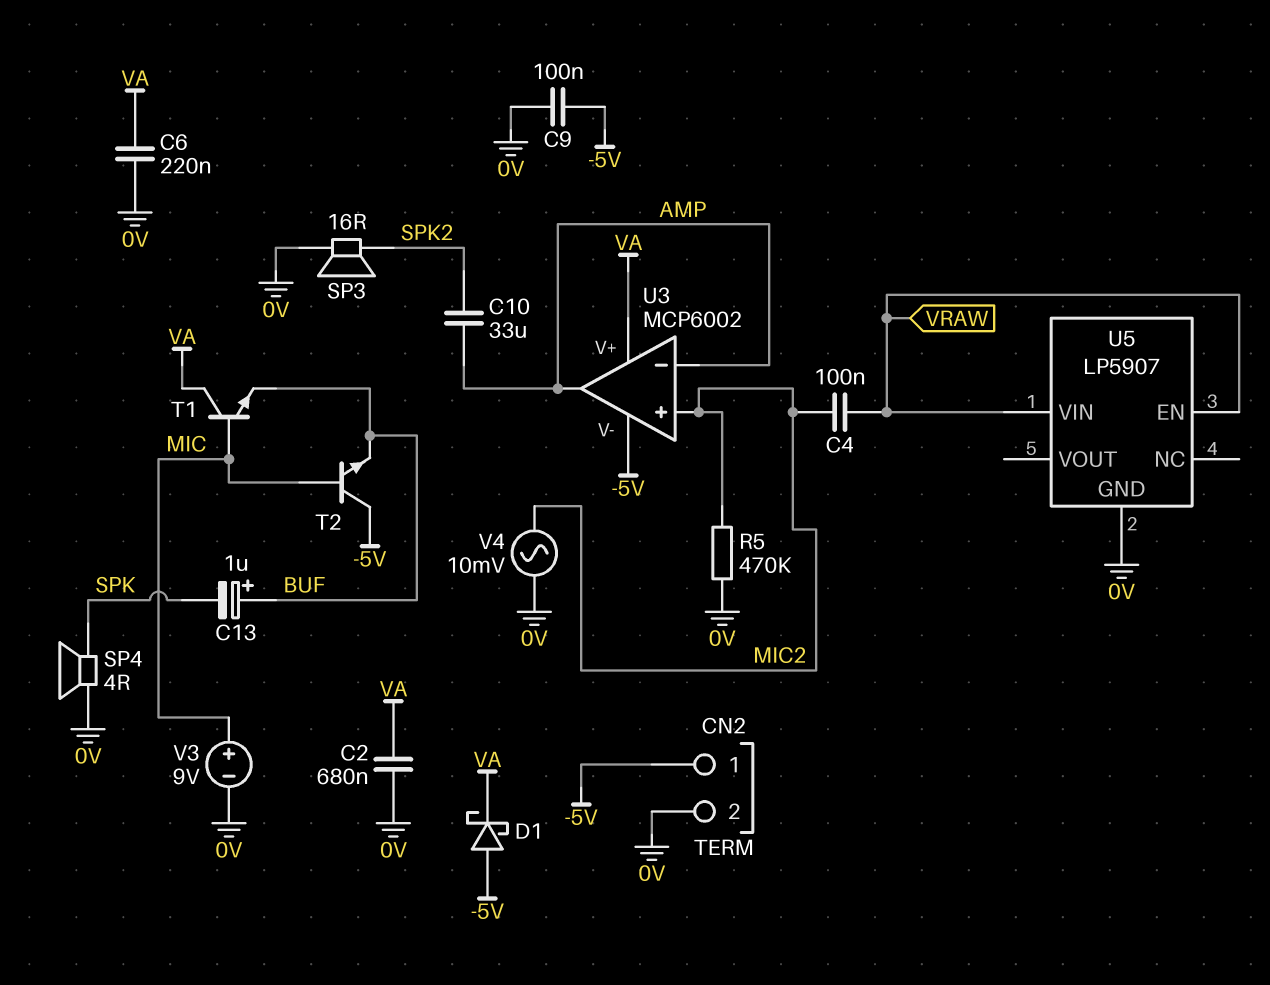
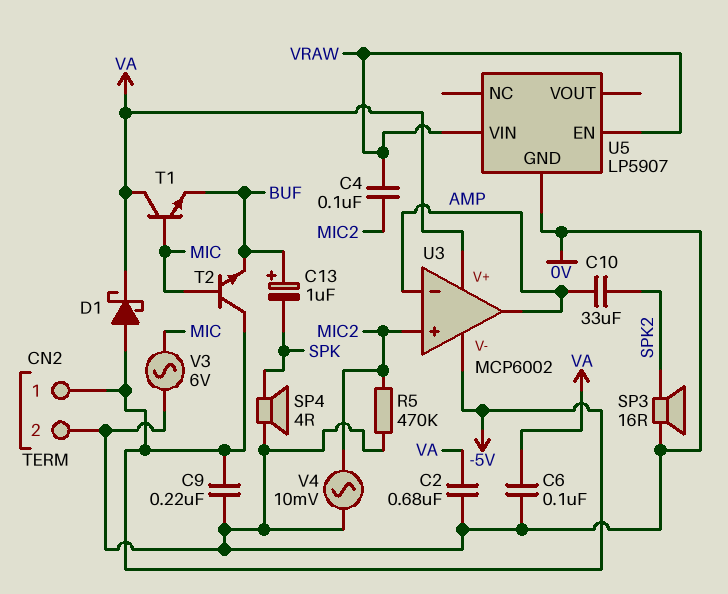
C6: 220nF (0V, VA) -> 100nF (0V, VA)
C9: 100nF (-5V, 0V) -> 220nF (-5V, 0V)
V3: 9V (plus MIC, minus 0V) -> AC 6V (0V, MIC)

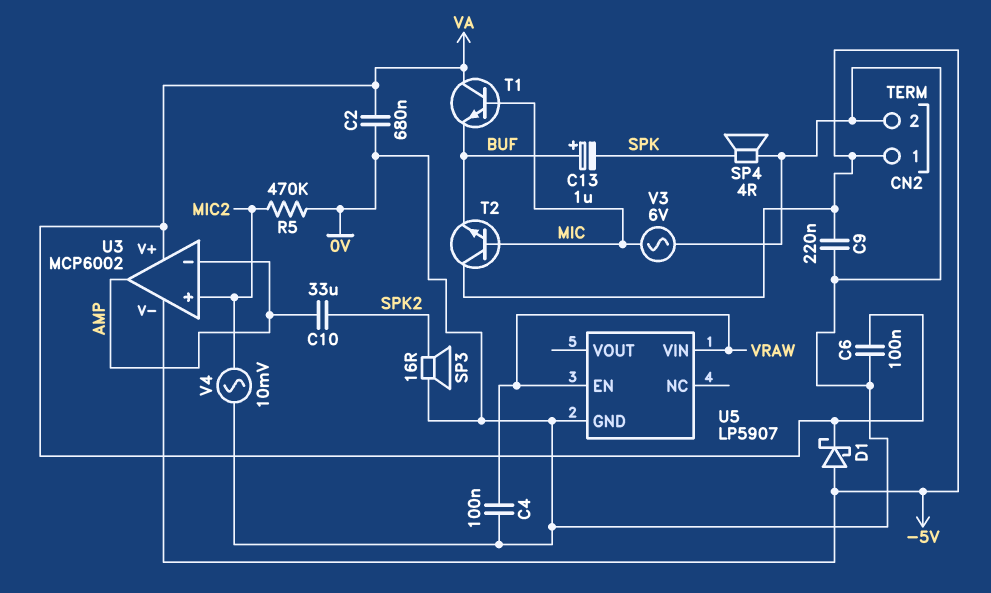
C4: 100nF (MIC2, VRAW) -> 100nF (0V, VRAW)

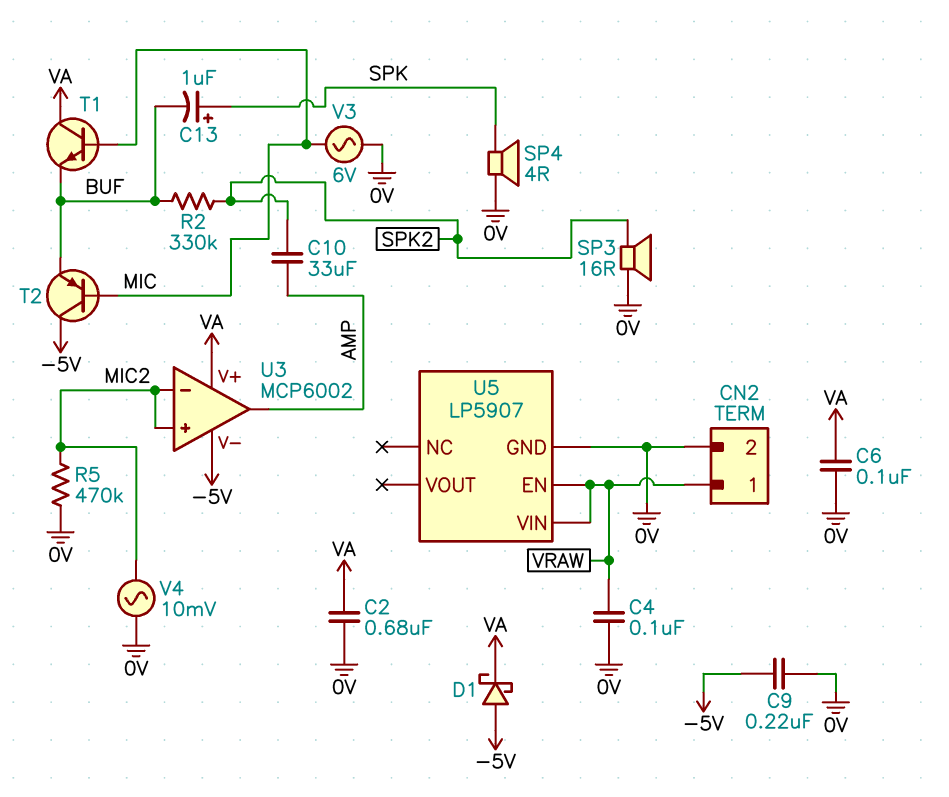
C13: 1uF (plus BUF, minus SPK) -> 1uF (plus SPK, minus BUF)
CN2 pin 1: -5V -> VRAW
R2: none -> 330k (BUF, SPK2)
T2: NPN (B MIC, C -5V, E BUF) -> PNP (B MIC, C -5V, E BUF)
U3 pin in-: AMP -> MIC2

